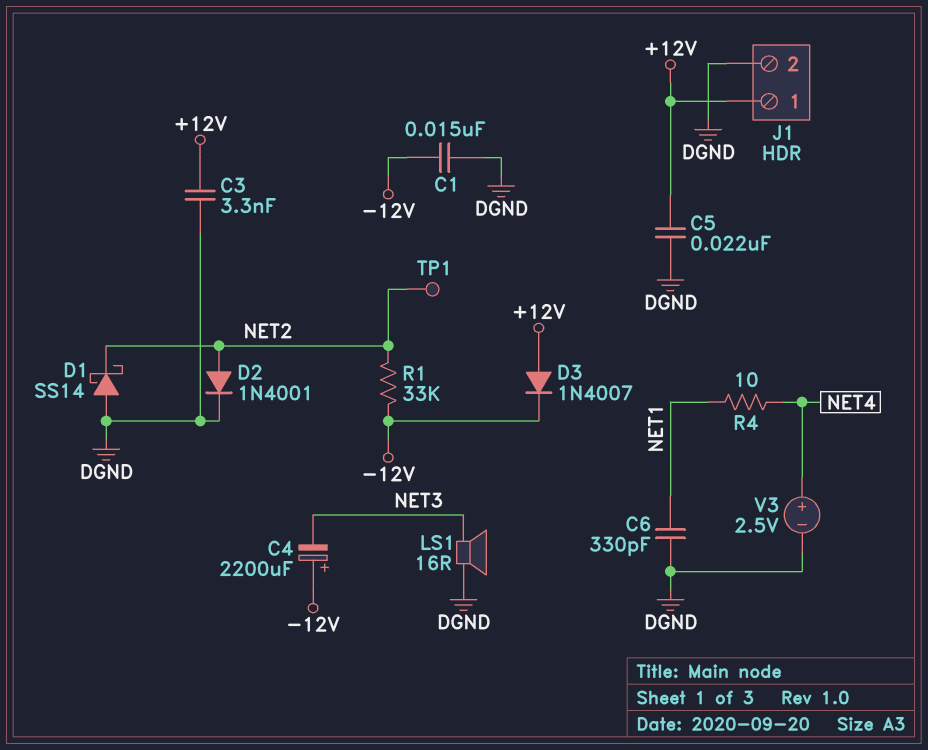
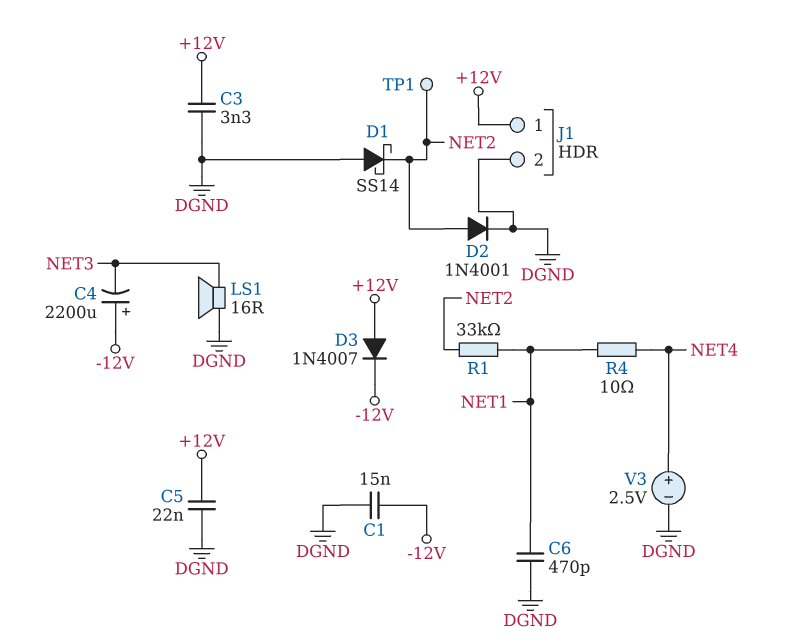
C6: 330pF (DGND, NET1) -> 470pF (DGND, NET1)
R1: 33k (-12V, NET2) -> 33k (NET1, NET2)

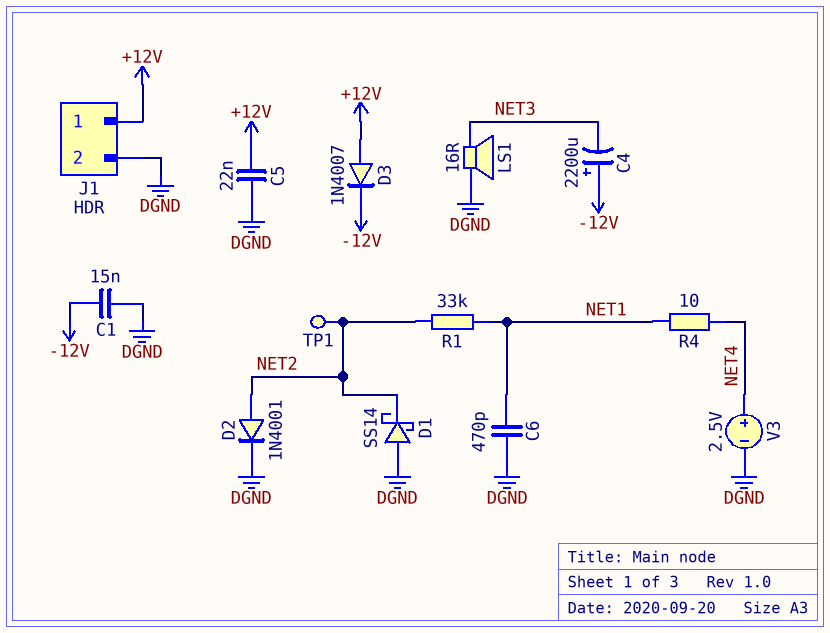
C3: 3.3nF (+12V, DGND) -> none

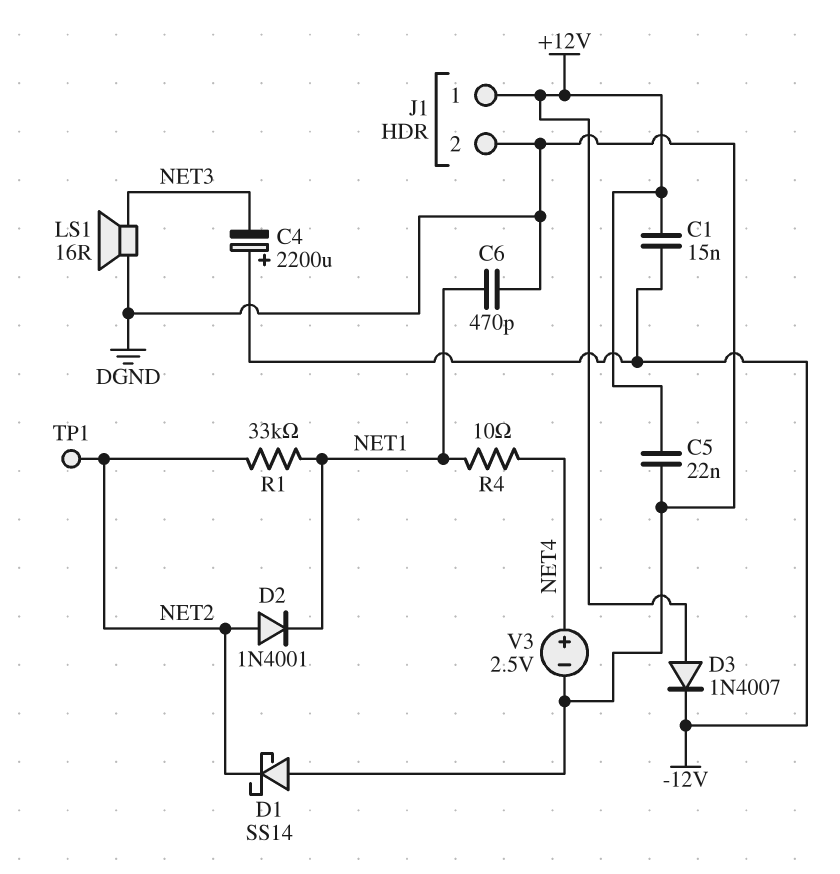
C1: 15nF (-12V, DGND) -> 15nF (+12V, -12V)
D2: diode 1N4001 (A NET2, K DGND) -> diode 1N4001 (A NET2, K NET1)

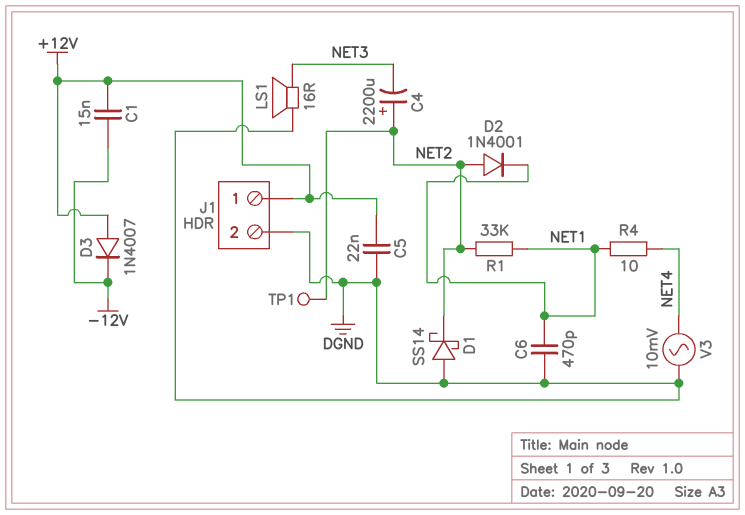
C4: 2200uF (plus -12V, minus NET3) -> 2200uF (plus NET2, minus NET3)
V3: 2.5V (plus NET4, minus DGND) -> AC 10mV (DGND, NET4)

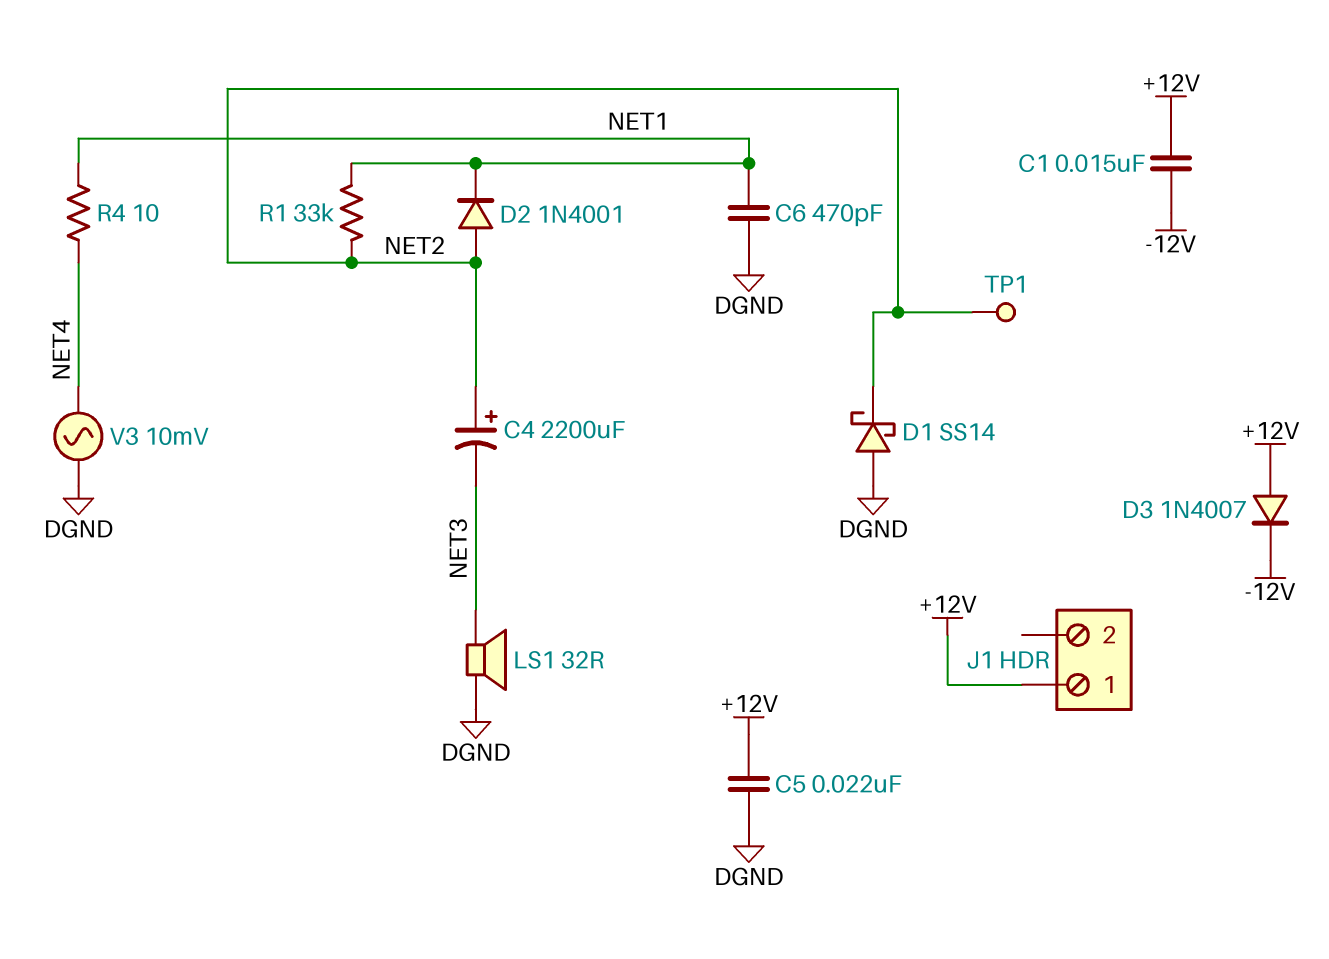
J1 pin 2: DGND -> none
LS1: speaker 16R (DGND, NET3) -> speaker 32R (DGND, NET3)

